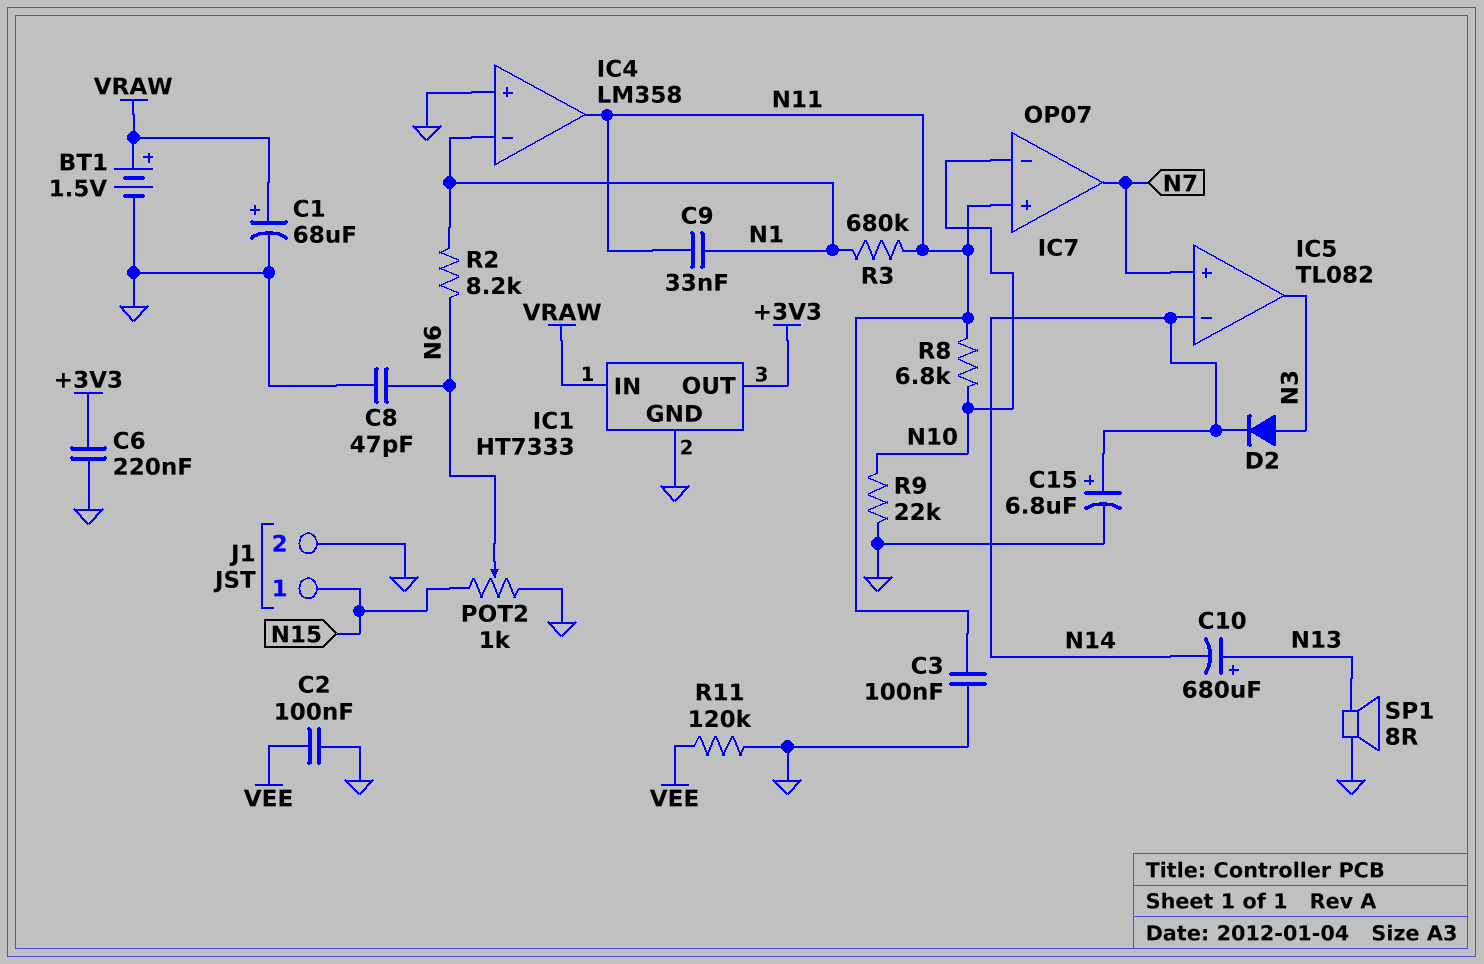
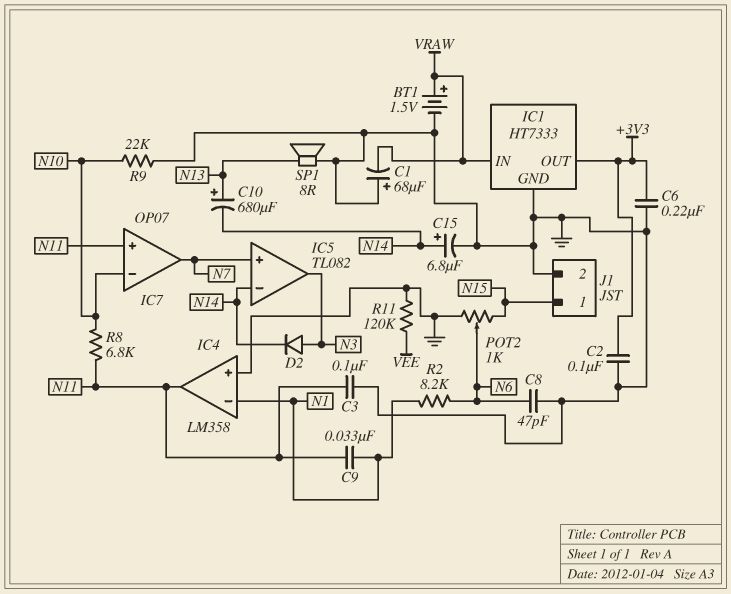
C1: 68uF (plus VRAW, minus GND) -> 68uF (plus GND, minus VRAW)
C2: 100nF (GND, VEE) -> 100nF (+3V3, GND)
R3: 680k (N1, N11) -> none

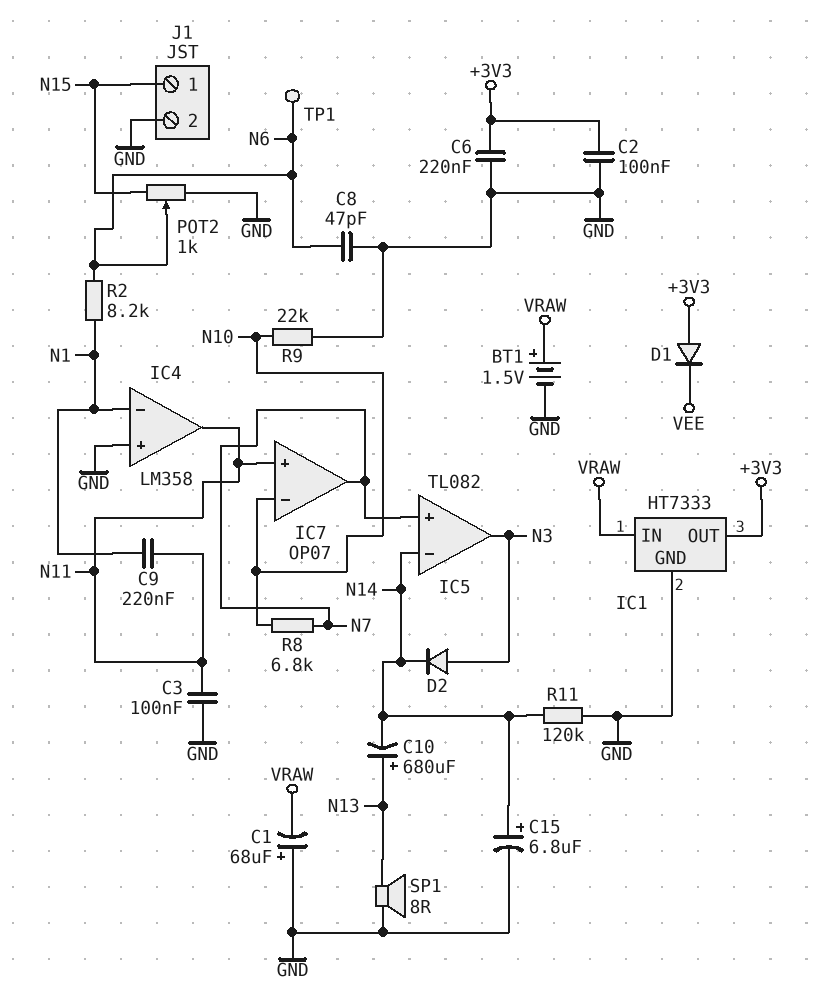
C9: 33nF (N1, N11) -> 220nF (N1, N11)
D1: none -> diode (A +3V3, K VEE)
R8: 6.8k (N10, N11) -> 6.8k (N7, N10)
R11: 120k (GND, VEE) -> 120k (GND, N14)
TP1: none -> test point (N6)

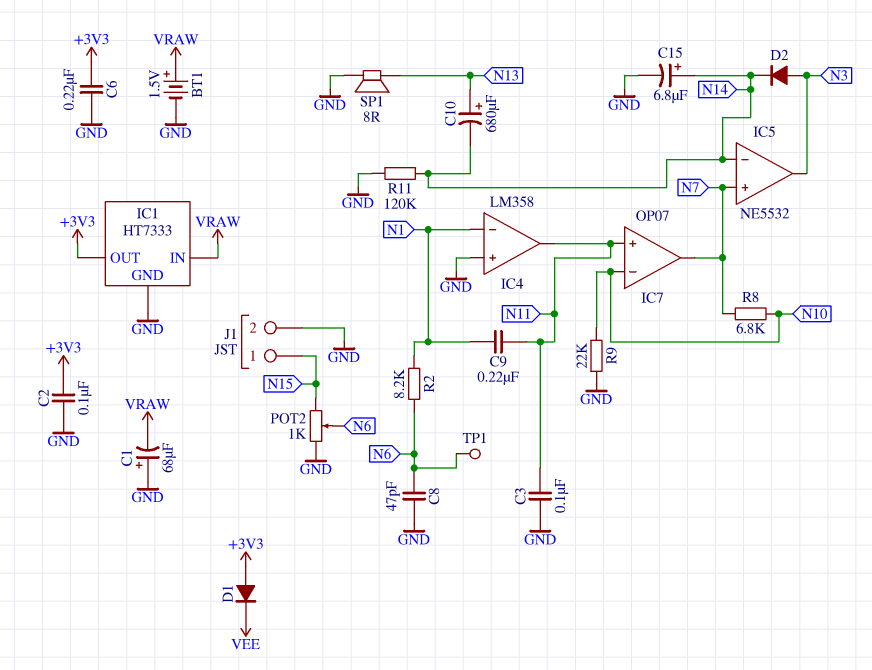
IC5: TL082 -> NE5532

